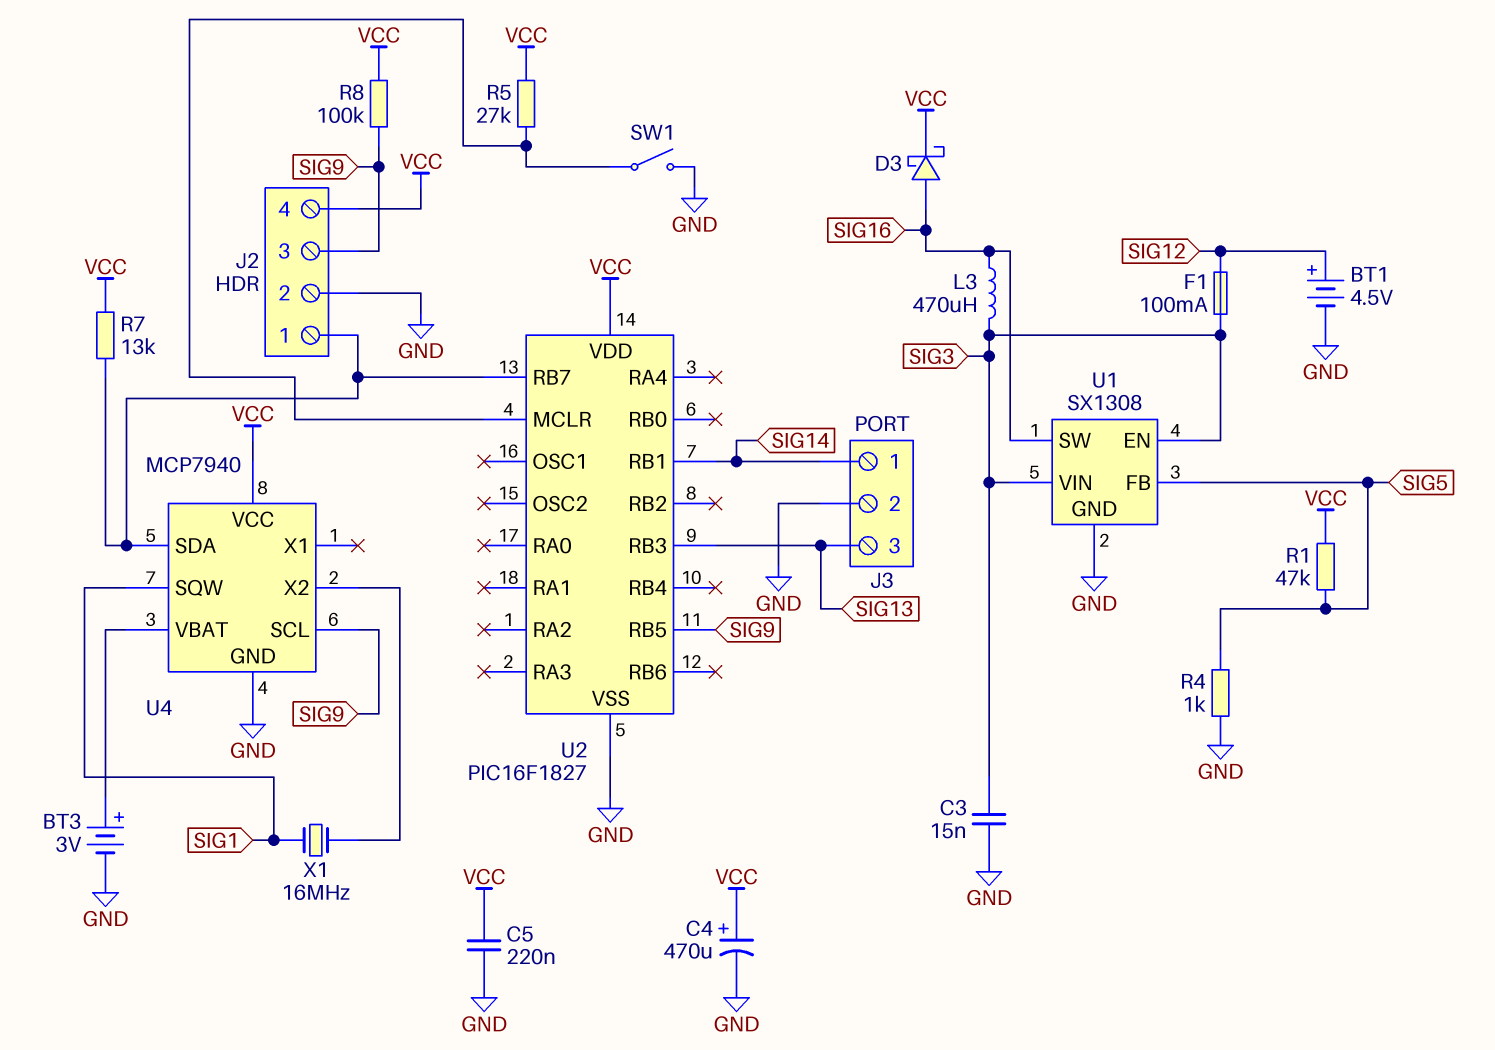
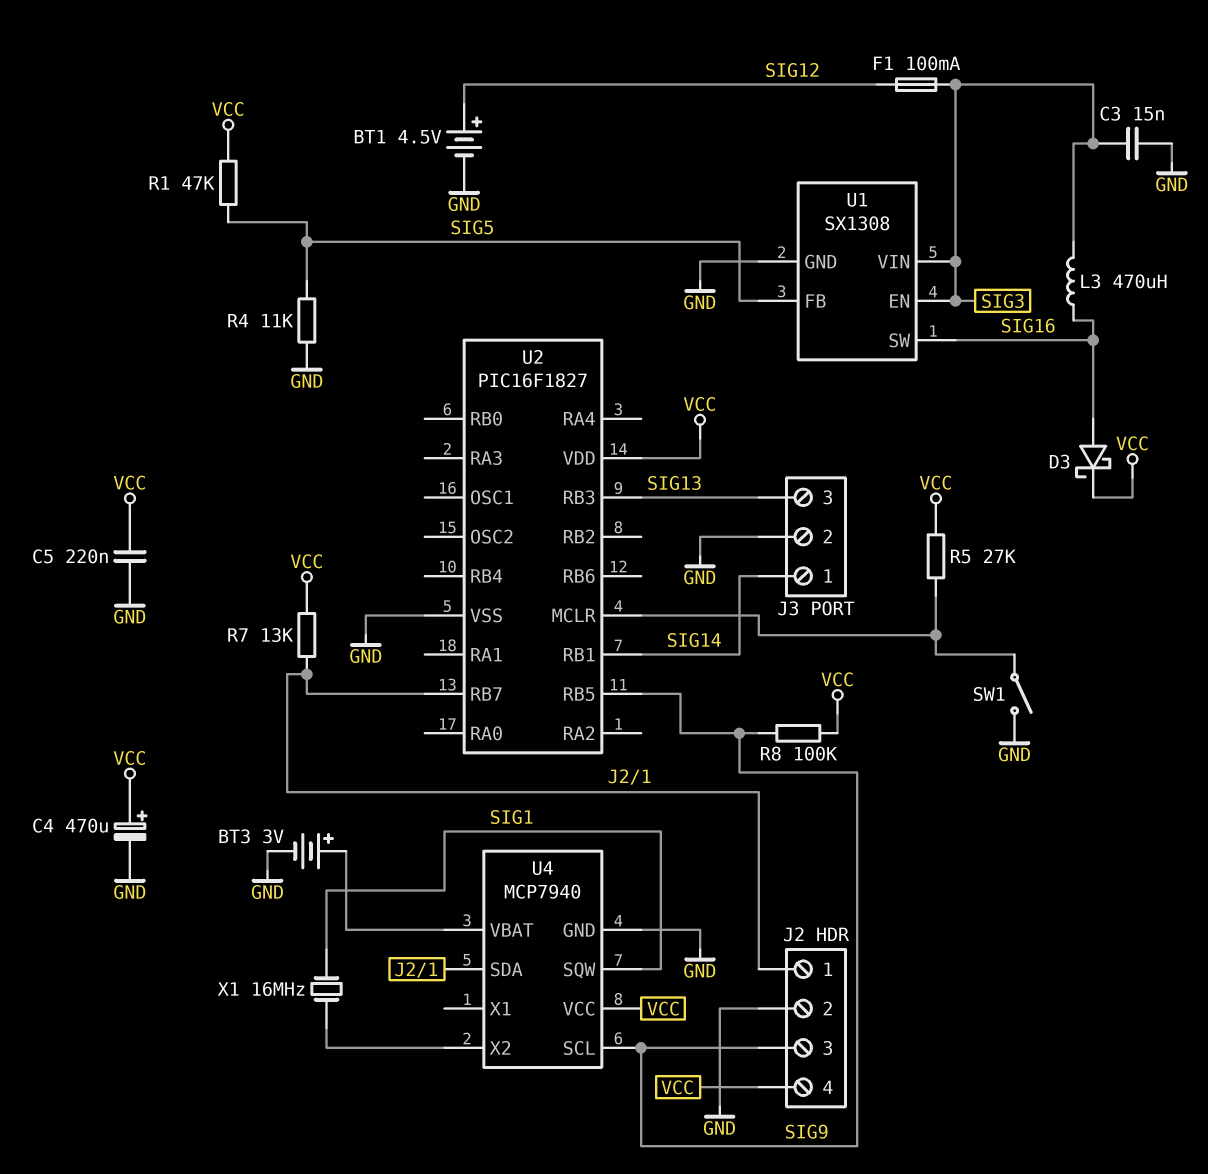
R4: 1k (GND, SIG5) -> 11k (GND, SIG5)

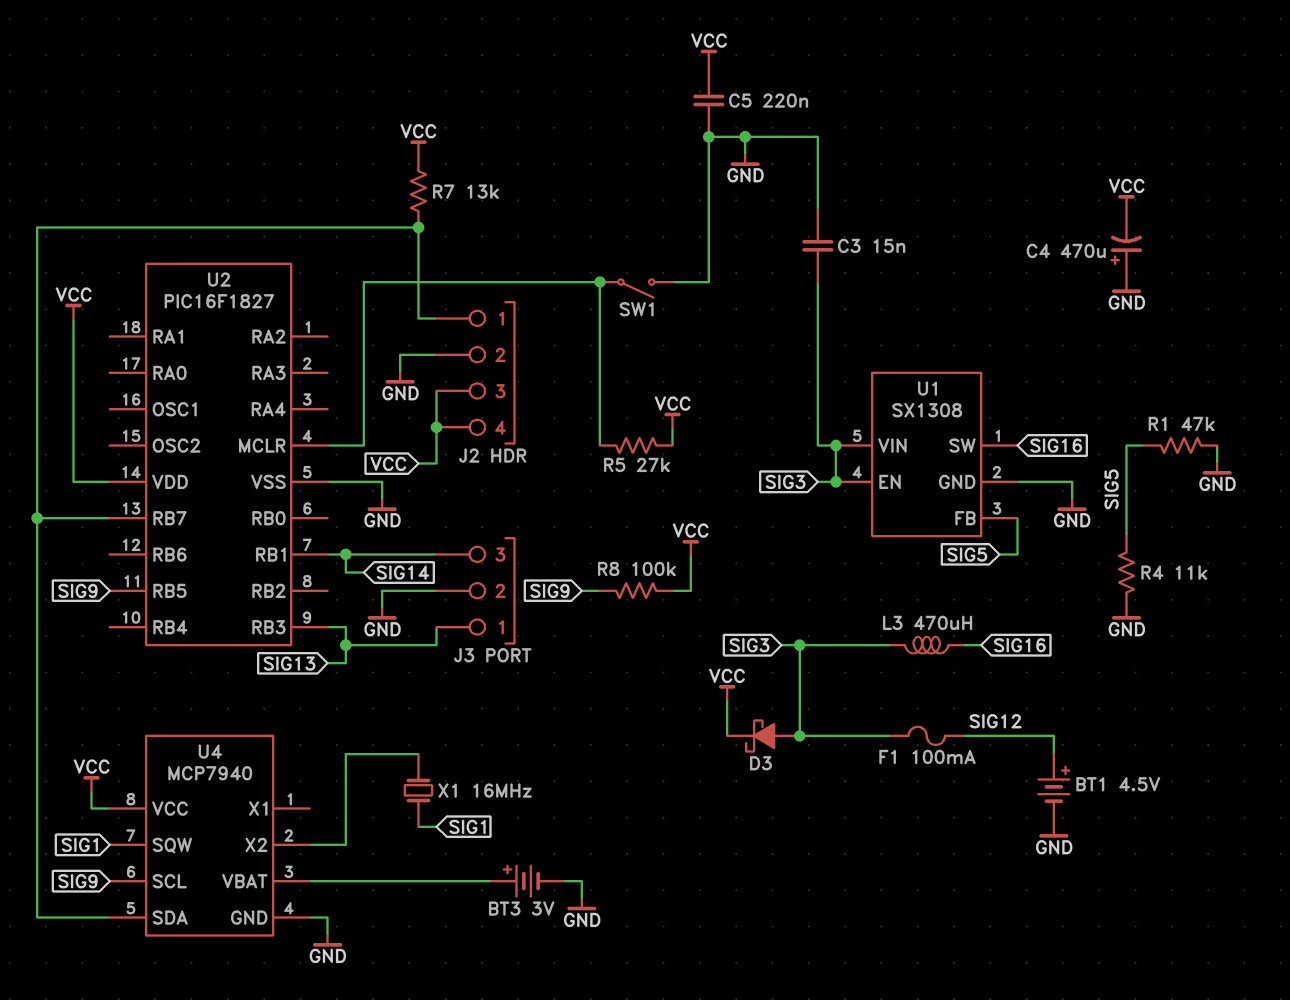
C4: 470uF (plus VCC, minus GND) -> 470uF (plus GND, minus VCC)
D3: schottky (A SIG16, K VCC) -> schottky (A SIG3, K VCC)
J2 pin 3: SIG9 -> VCC
J3 pin 1: SIG14 -> SIG13
J3 pin 3: SIG13 -> SIG14
R1: 47k (SIG5, VCC) -> 47k (GND, SIG5)

